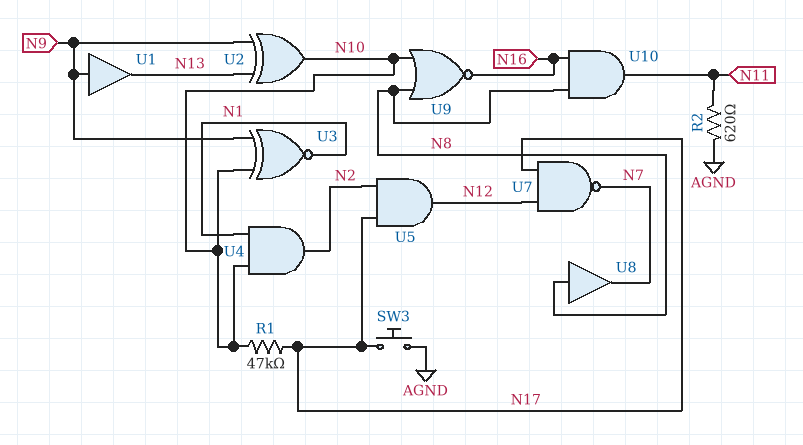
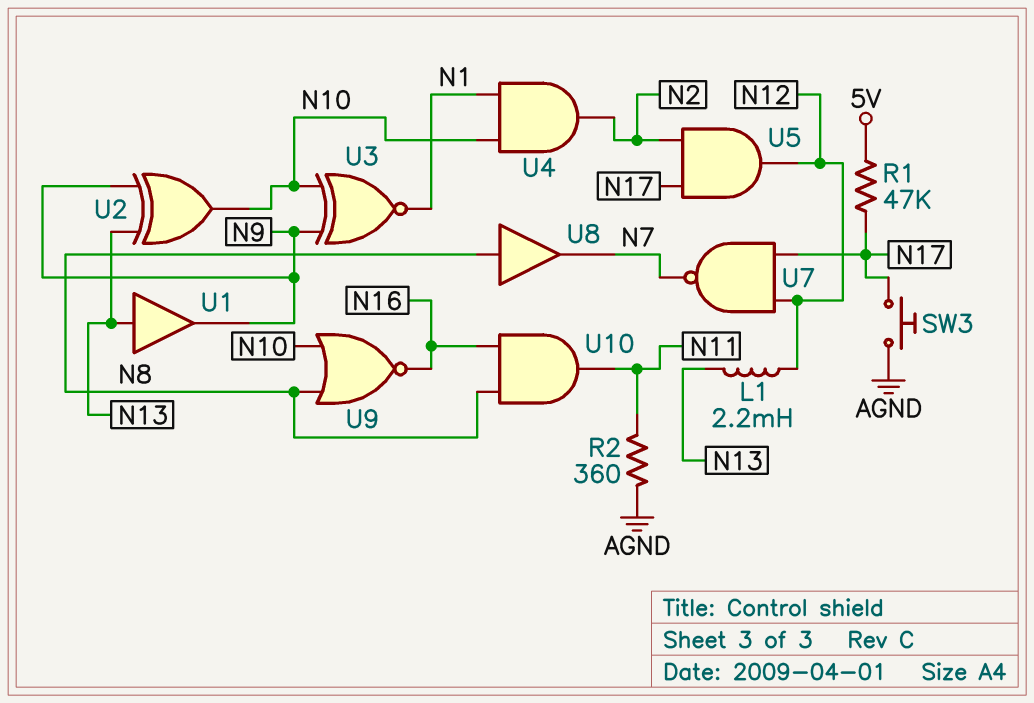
L1: none -> 2.2mH (N12, N13)
R1: 47k (N10, N17) -> 47k (5V, N17)
R2: 620 (AGND, N11) -> 360 (AGND, N11)
U1: buffer (in N9, out N13) -> buffer (in N13, out N9)

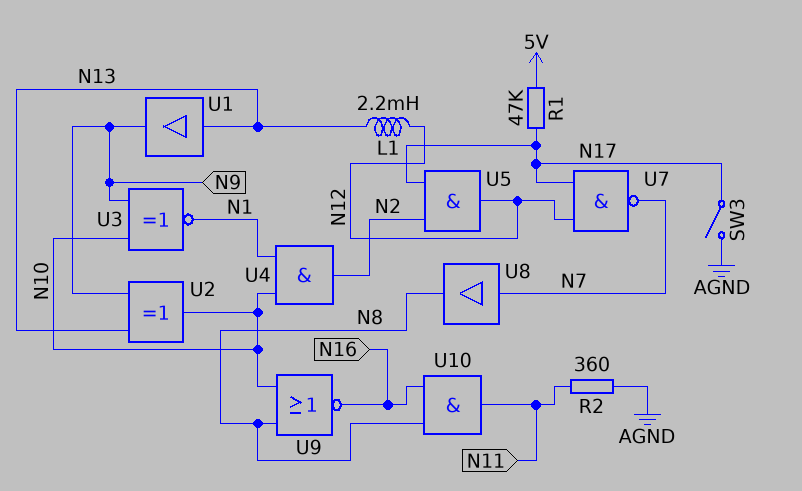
SW3: button (AGND, N17) -> switch (AGND, N17)
U8: buffer (in N8, out N7) -> buffer (in N7, out N8)

